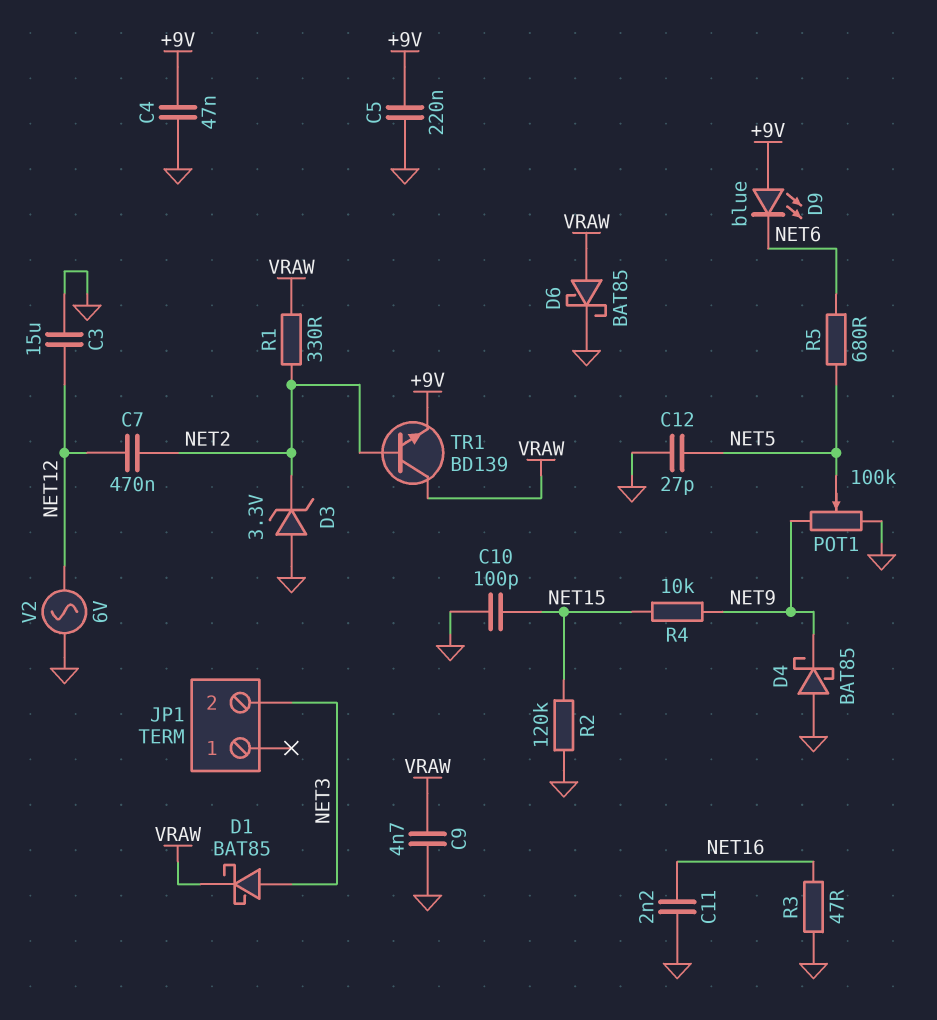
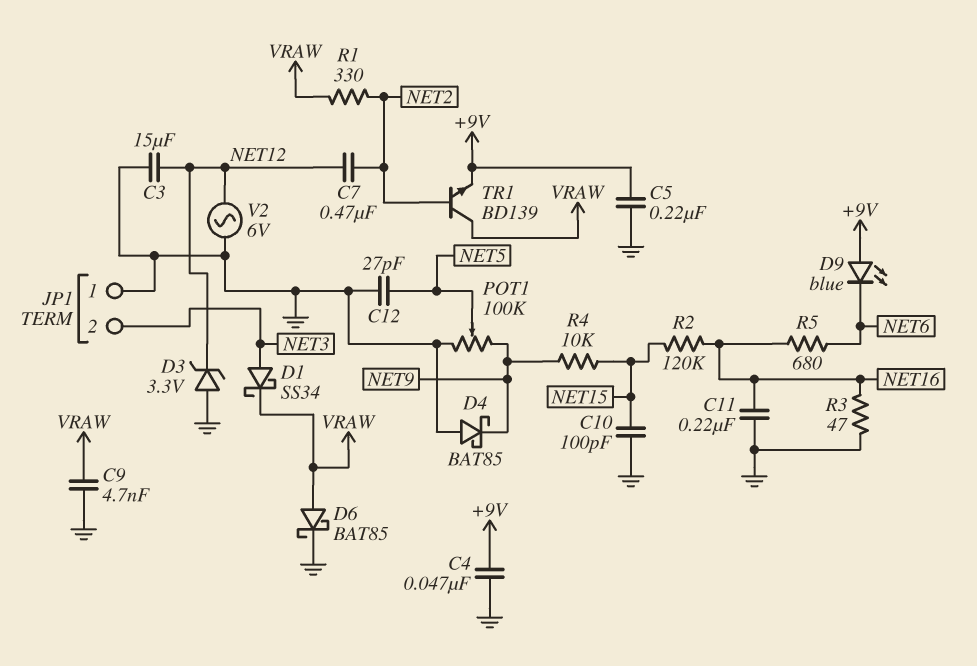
C11: 2.2nF (GND, NET16) -> 220nF (GND, NET16)
D1: schottky BAT85 (A NET3, K VRAW) -> schottky SS34 (A NET3, K VRAW)
D3: zener 3.3V (A GND, K NET2) -> zener 3.3V (A GND, K NET12)
JP1 pin 1: none -> GND
R2: 120k (GND, NET15) -> 120k (NET15, NET16)
R5: 680 (NET5, NET6) -> 680 (NET6, NET16)

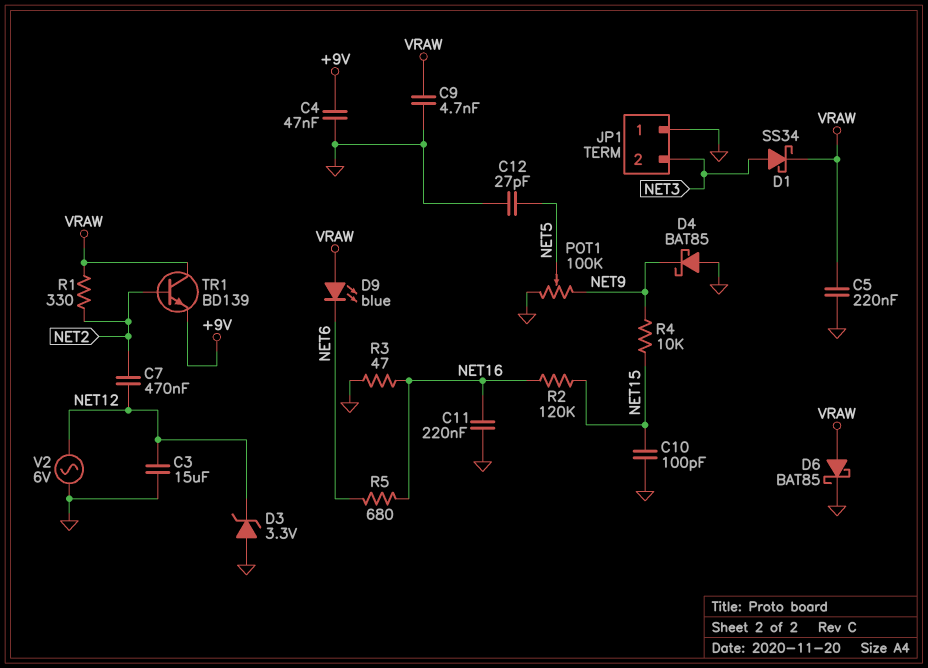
C5: 220nF (+9V, GND) -> 220nF (GND, VRAW)
D9: LED blue (A +9V, K NET6) -> LED blue (A VRAW, K NET6)

